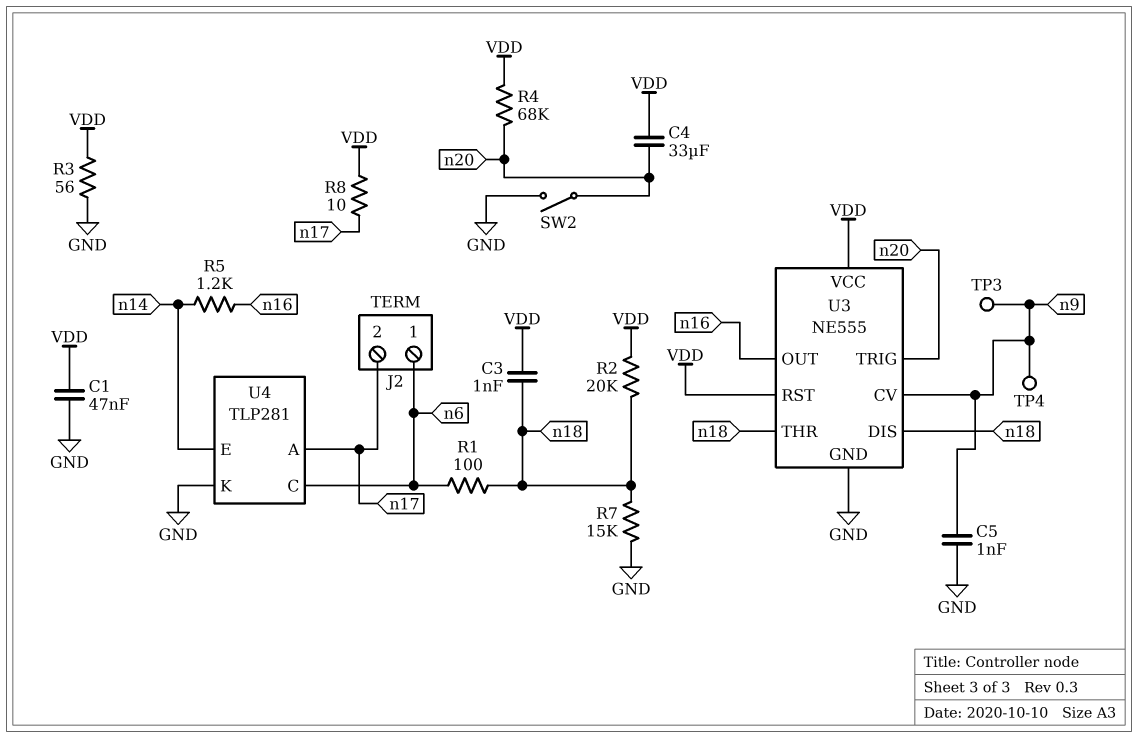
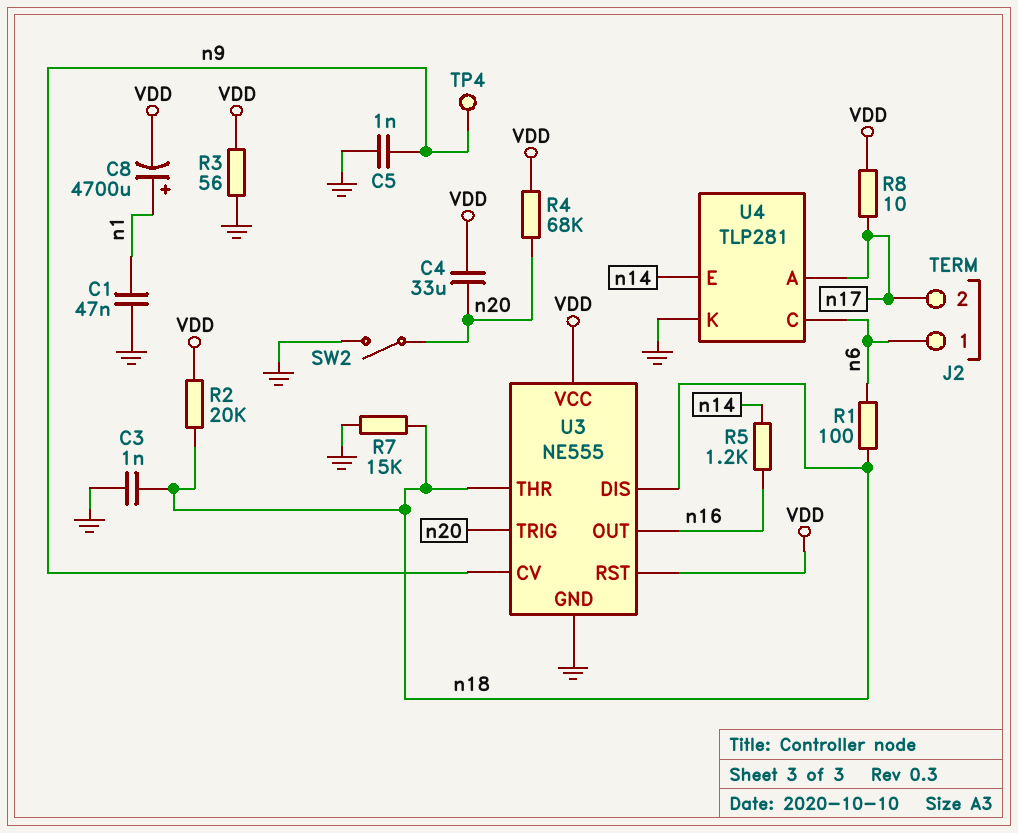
C1: 47nF (GND, VDD) -> 47nF (GND, n1)
C3: 1nF (VDD, n18) -> 1nF (GND, n18)
C8: none -> 4700uF (plus n1, minus VDD)
TP3: test point (n9) -> none

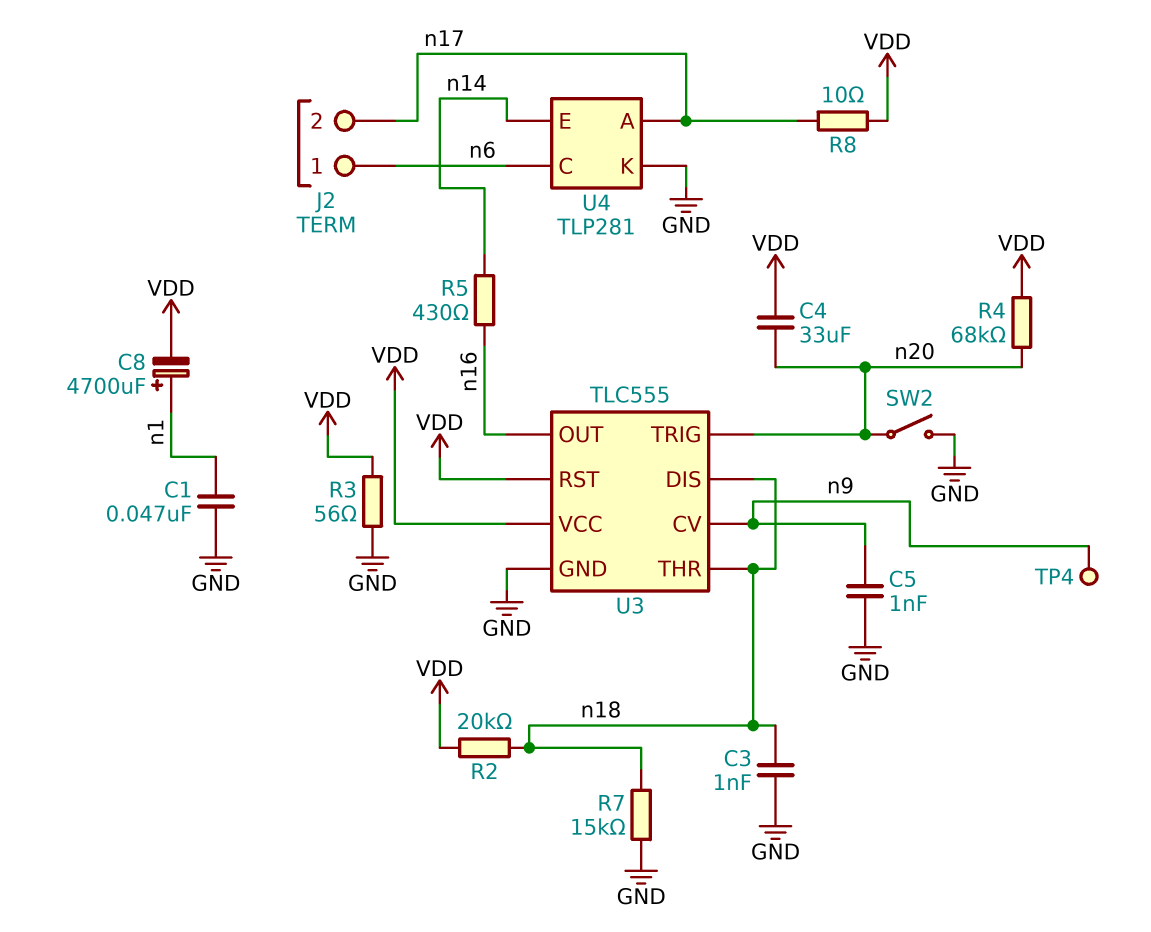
R1: 100 (n6, n18) -> none
R5: 1.2k (n14, n16) -> 430 (n14, n16)
U3: NE555 -> TLC555

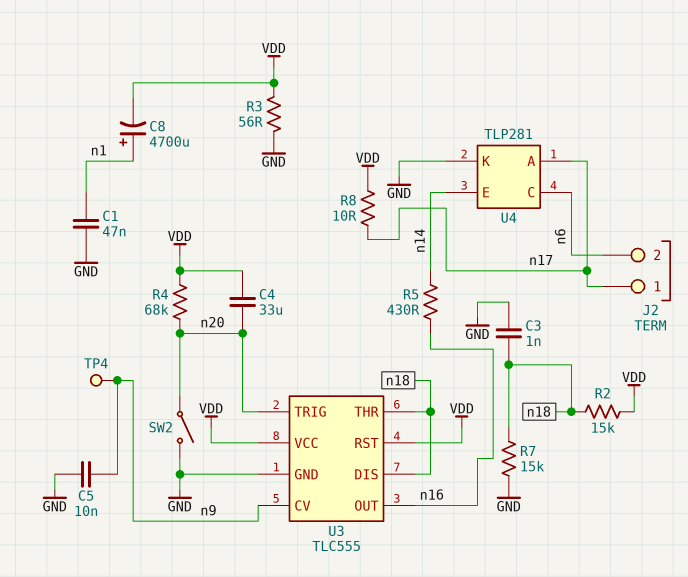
C5: 1nF (GND, n9) -> 10nF (GND, n9)
J2 pin 1: n6 -> n17
J2 pin 2: n17 -> n6
R2: 20k (VDD, n18) -> 15k (VDD, n18)

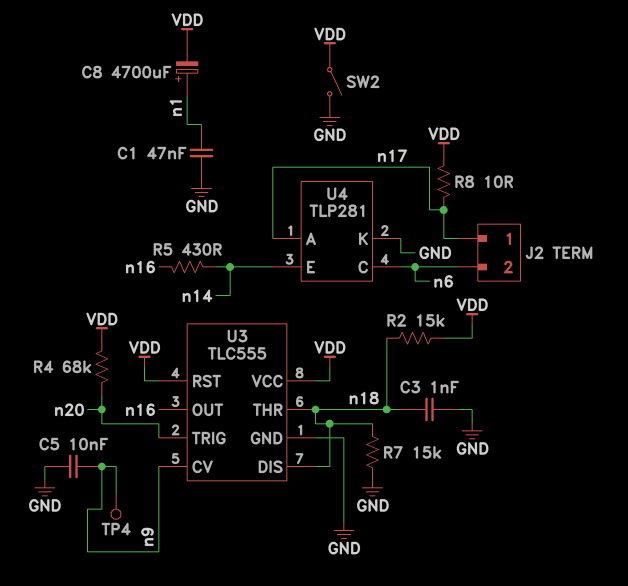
C4: 33uF (VDD, n20) -> none
R3: 56 (GND, VDD) -> none
SW2: switch (GND, n20) -> switch (GND, VDD)

